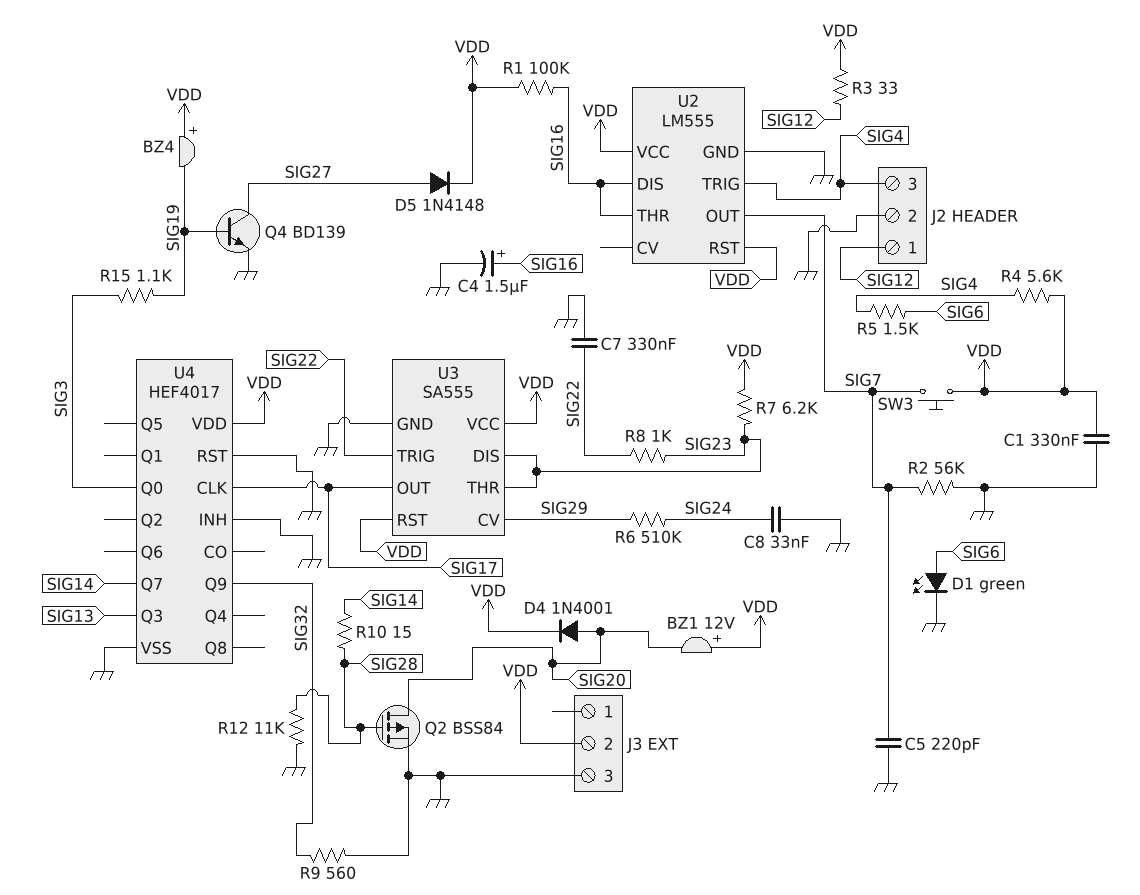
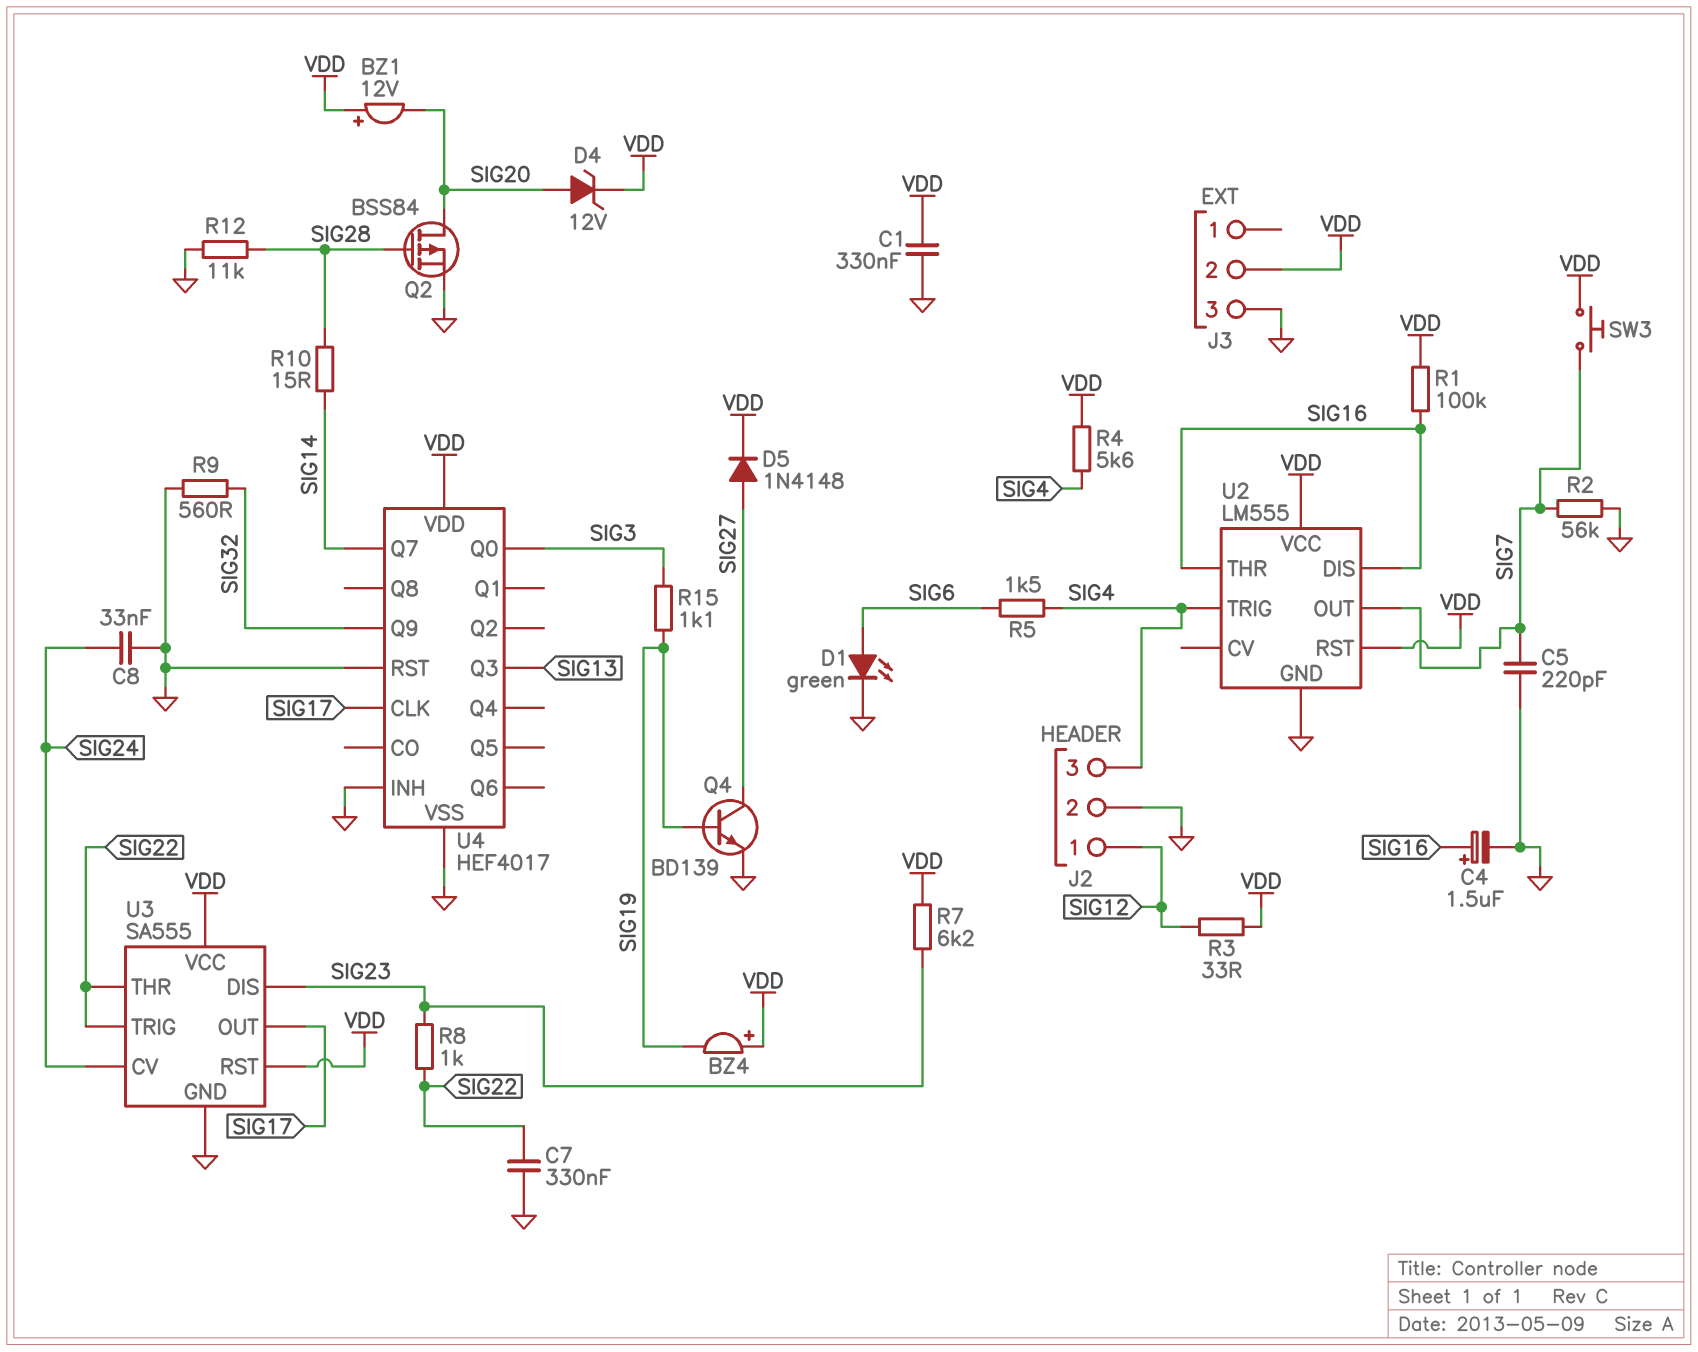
D4: diode 1N4001 (A SIG20, K VDD) -> zener 12V (A SIG20, K VDD)
R6: 510k (SIG24, SIG29) -> none
U3 pin CV: SIG29 -> SIG24
U3 pin THR: SIG23 -> SIG22

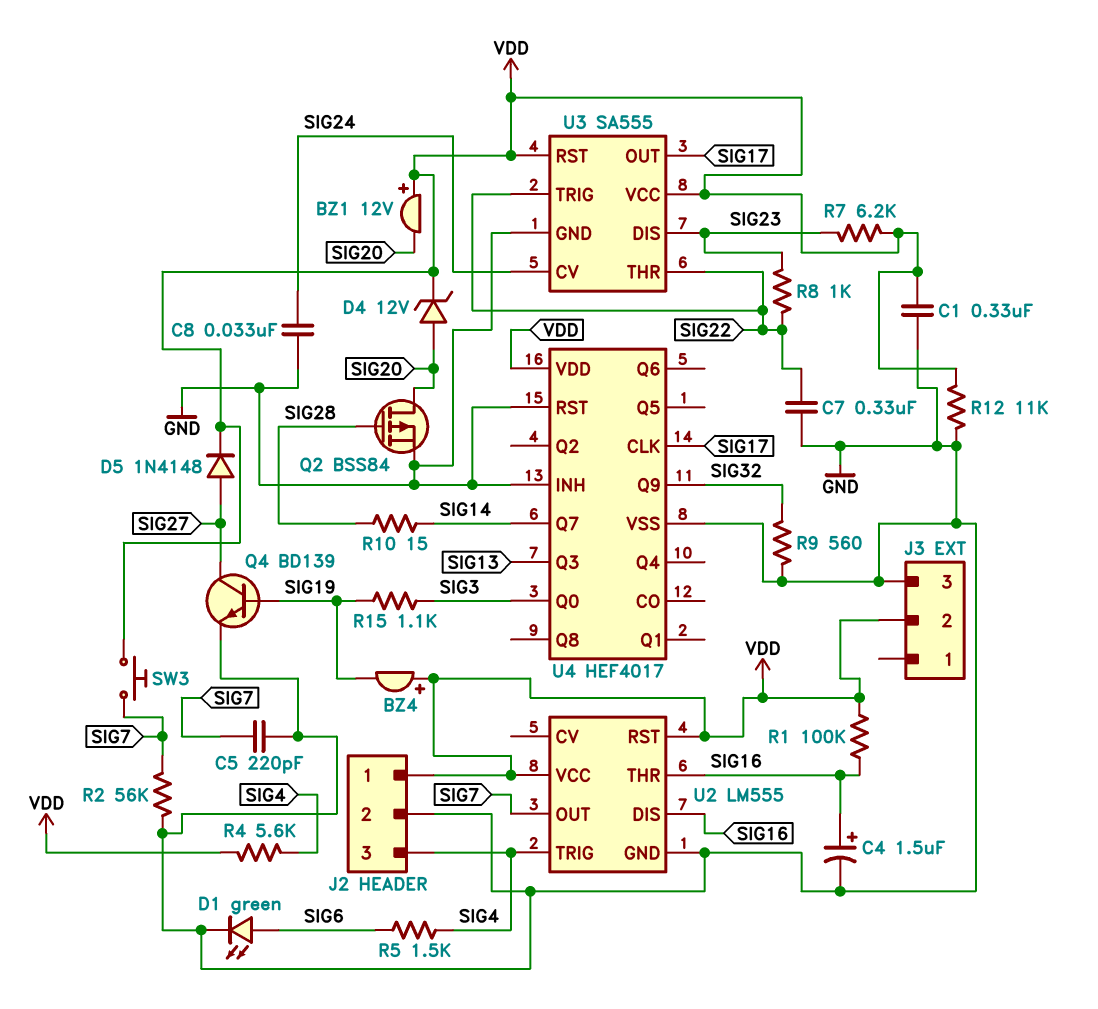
J2 pin 1: SIG12 -> VDD
R3: 33 (SIG12, VDD) -> none
R12: 11k (GND, SIG28) -> 11k (GND, VDD)

